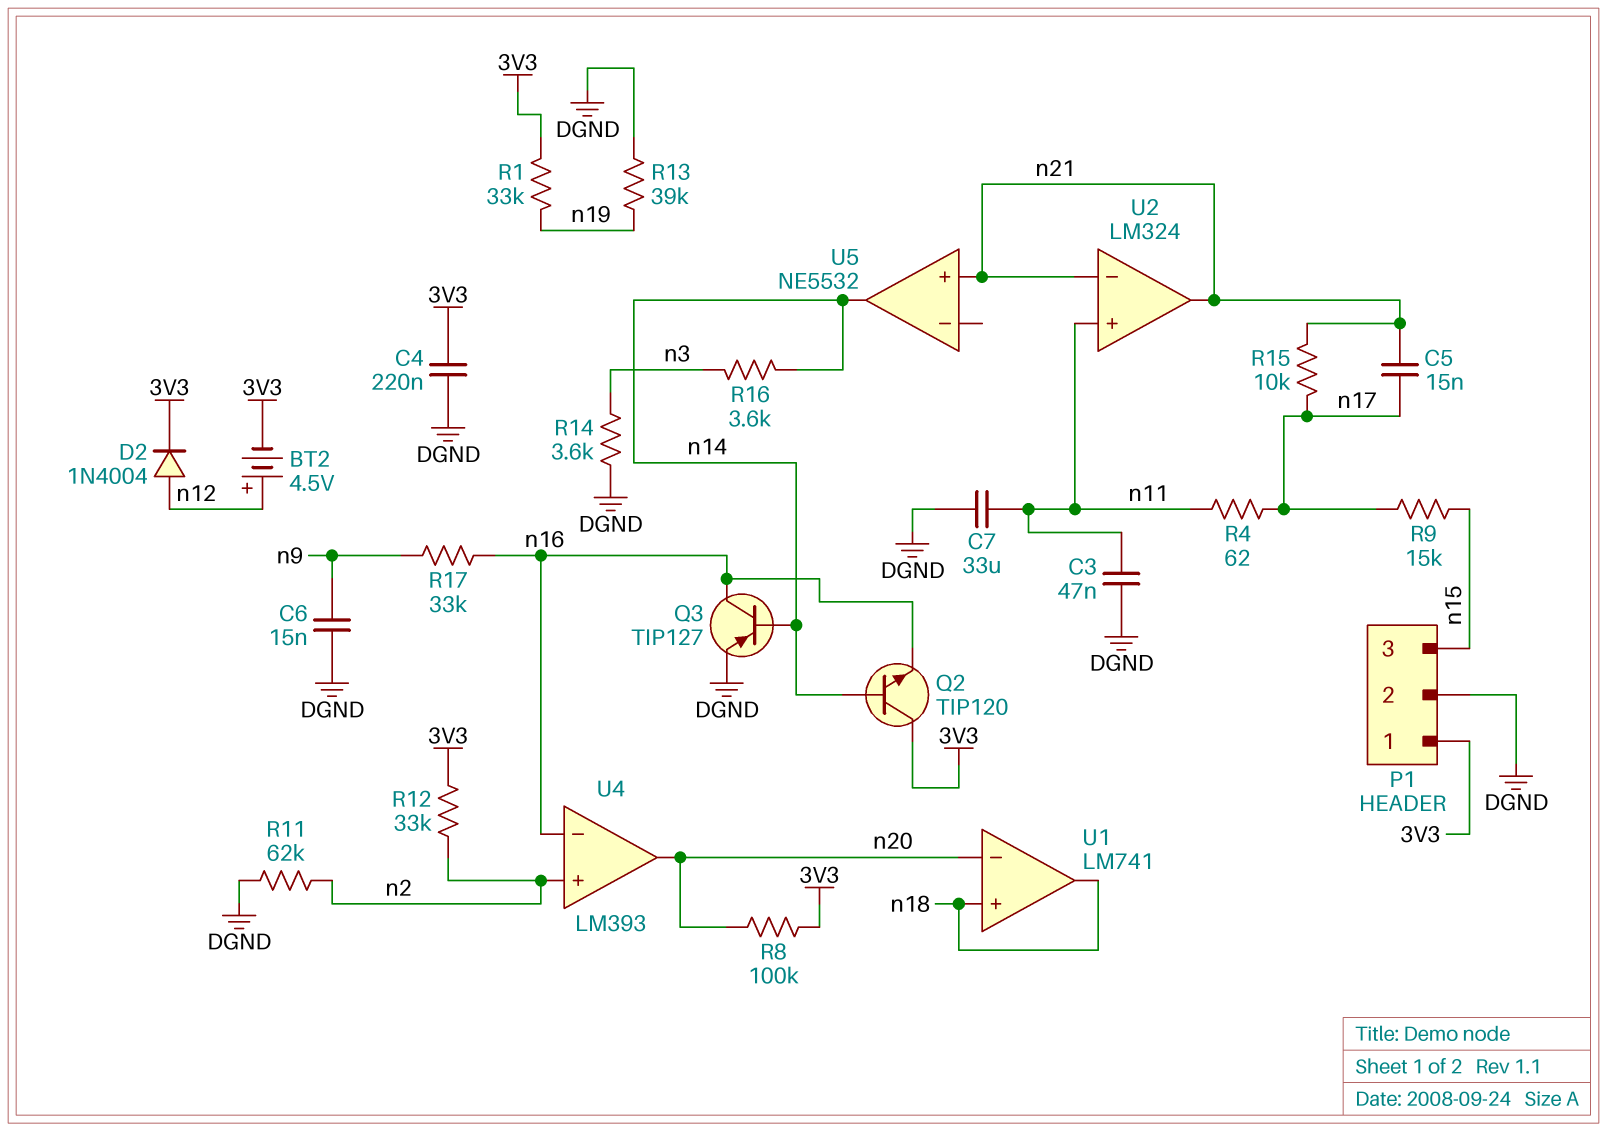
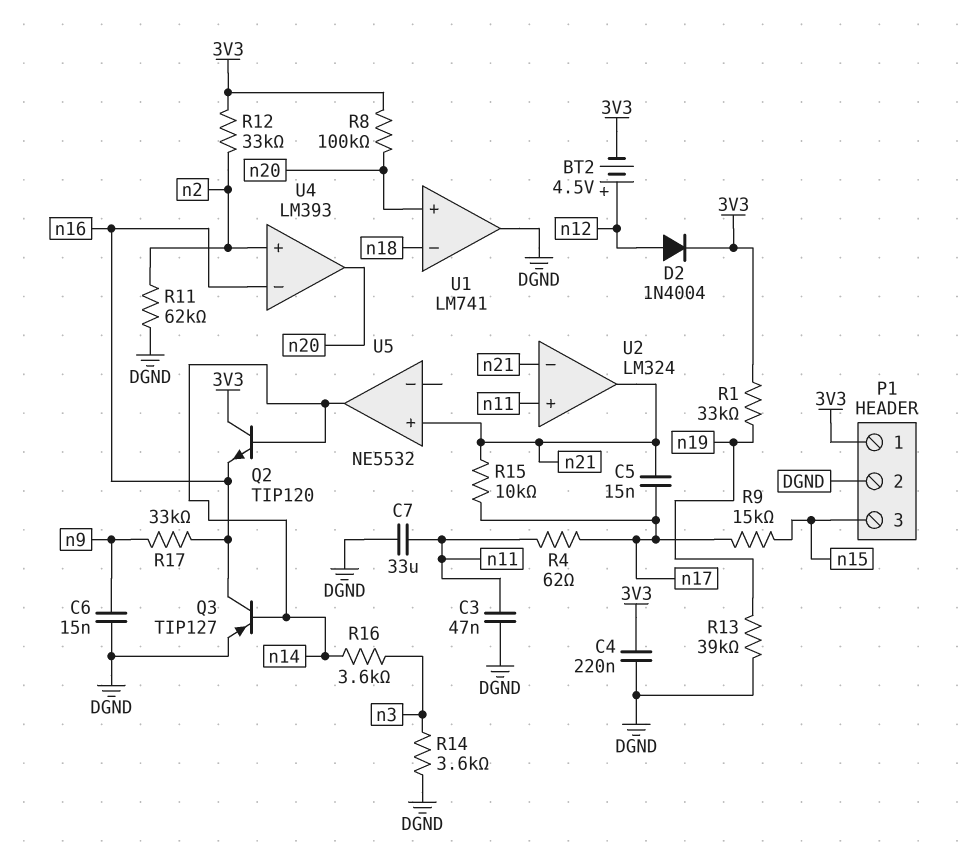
U1 pin in+: n18 -> n20
U1 pin in-: n20 -> n18
U1 pin out: n18 -> DGND

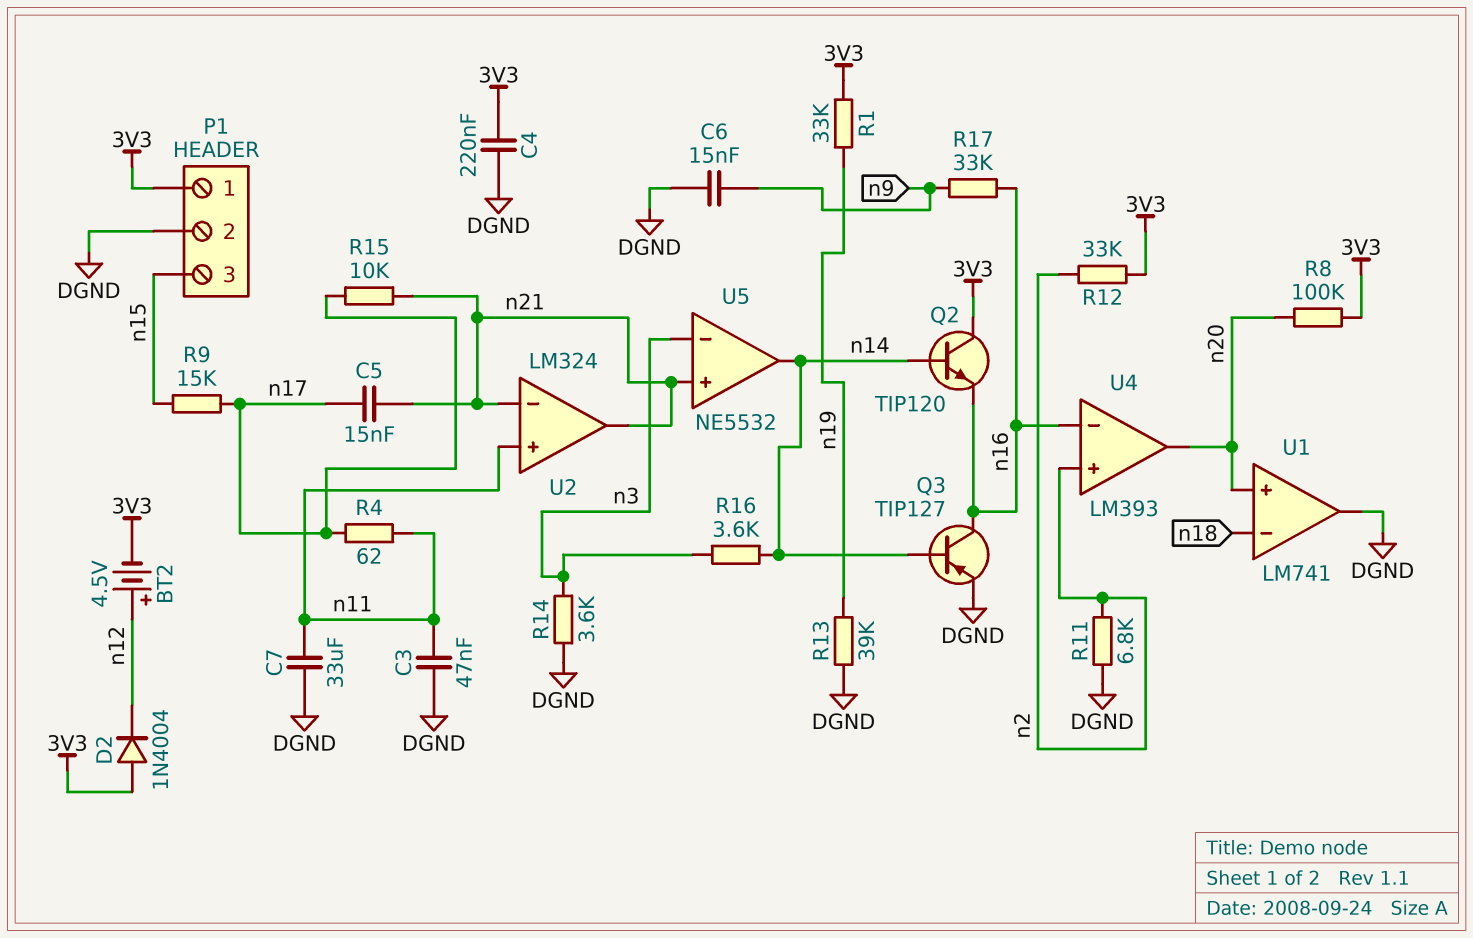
D2: diode 1N4004 (A n12, K 3V3) -> diode 1N4004 (A 3V3, K n12)
R11: 62k (DGND, n2) -> 6.8k (DGND, n2)
U5 pin in-: none -> n3

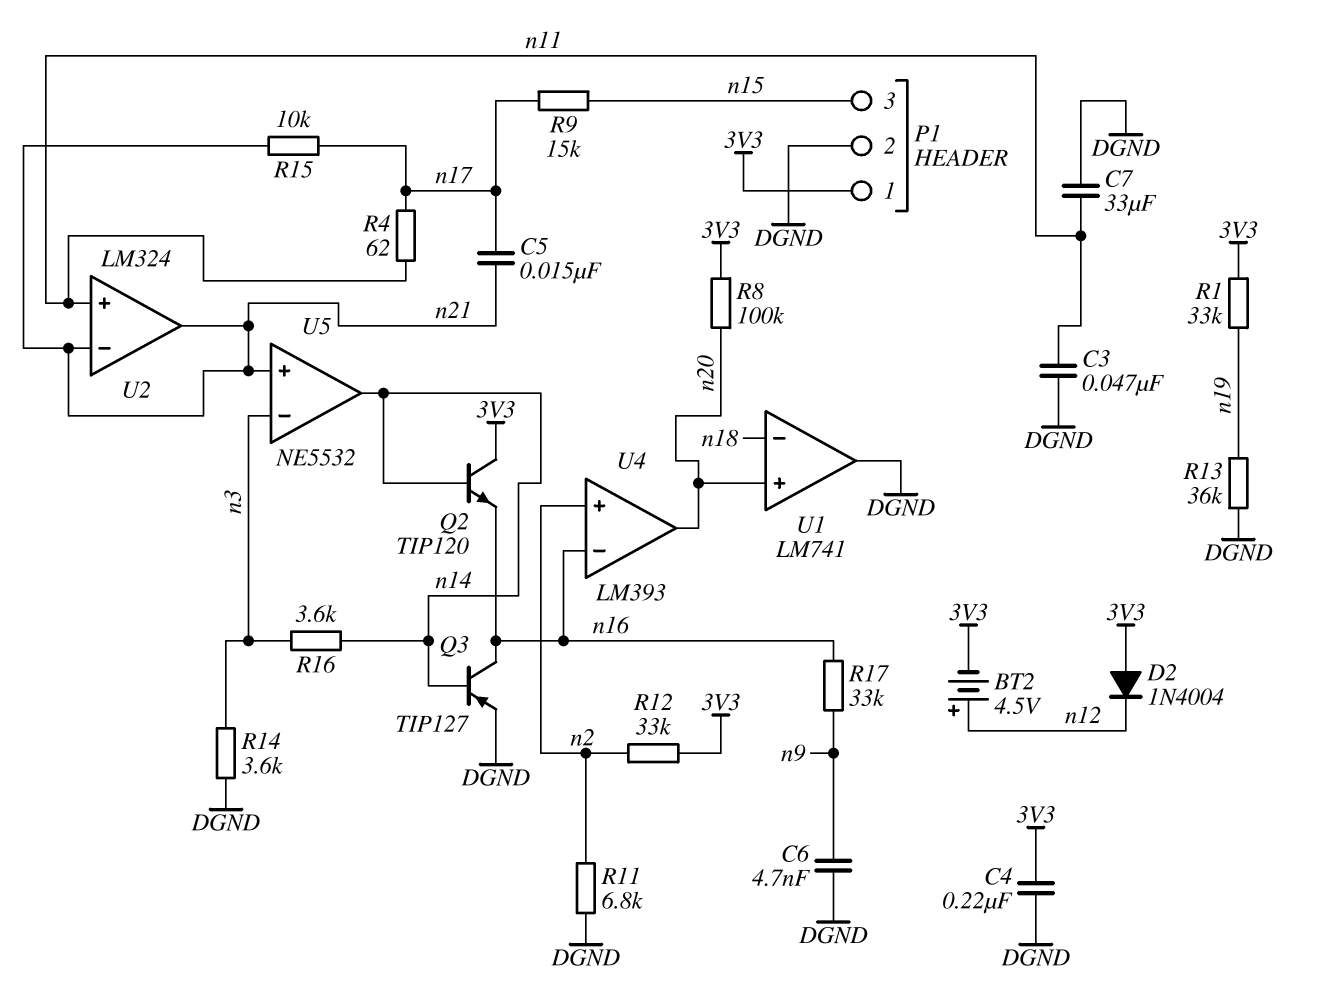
C6: 15nF (DGND, n9) -> 4.7nF (DGND, n9)
R13: 39k (DGND, n19) -> 36k (DGND, n19)

